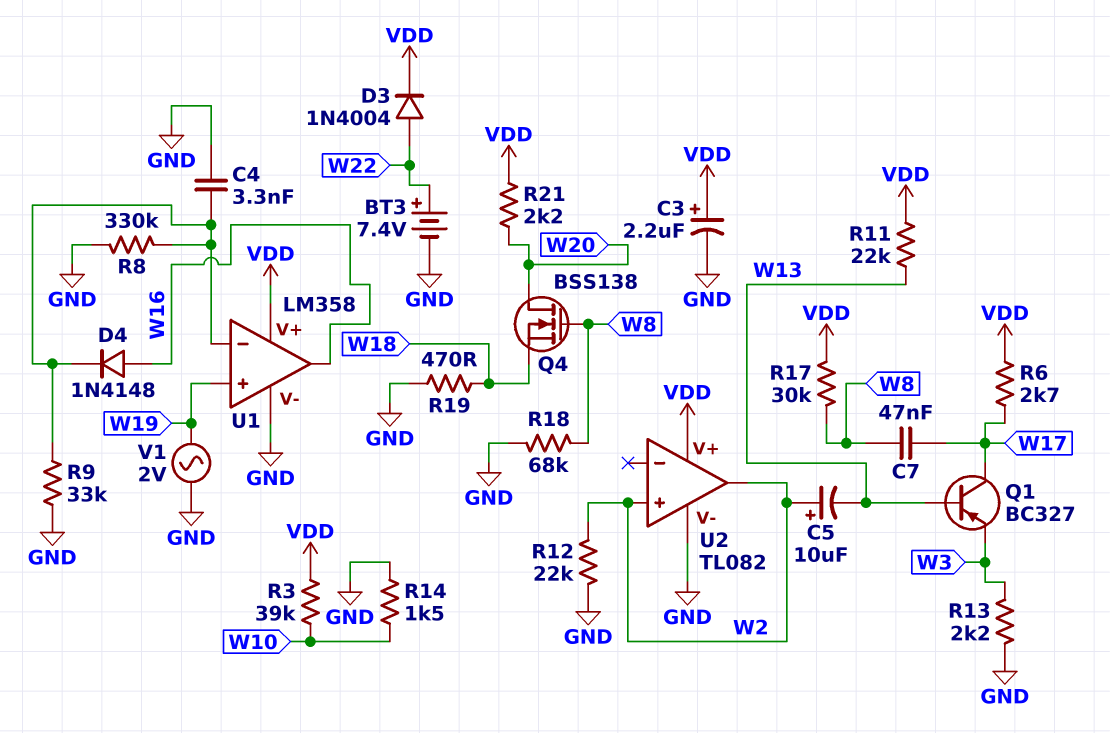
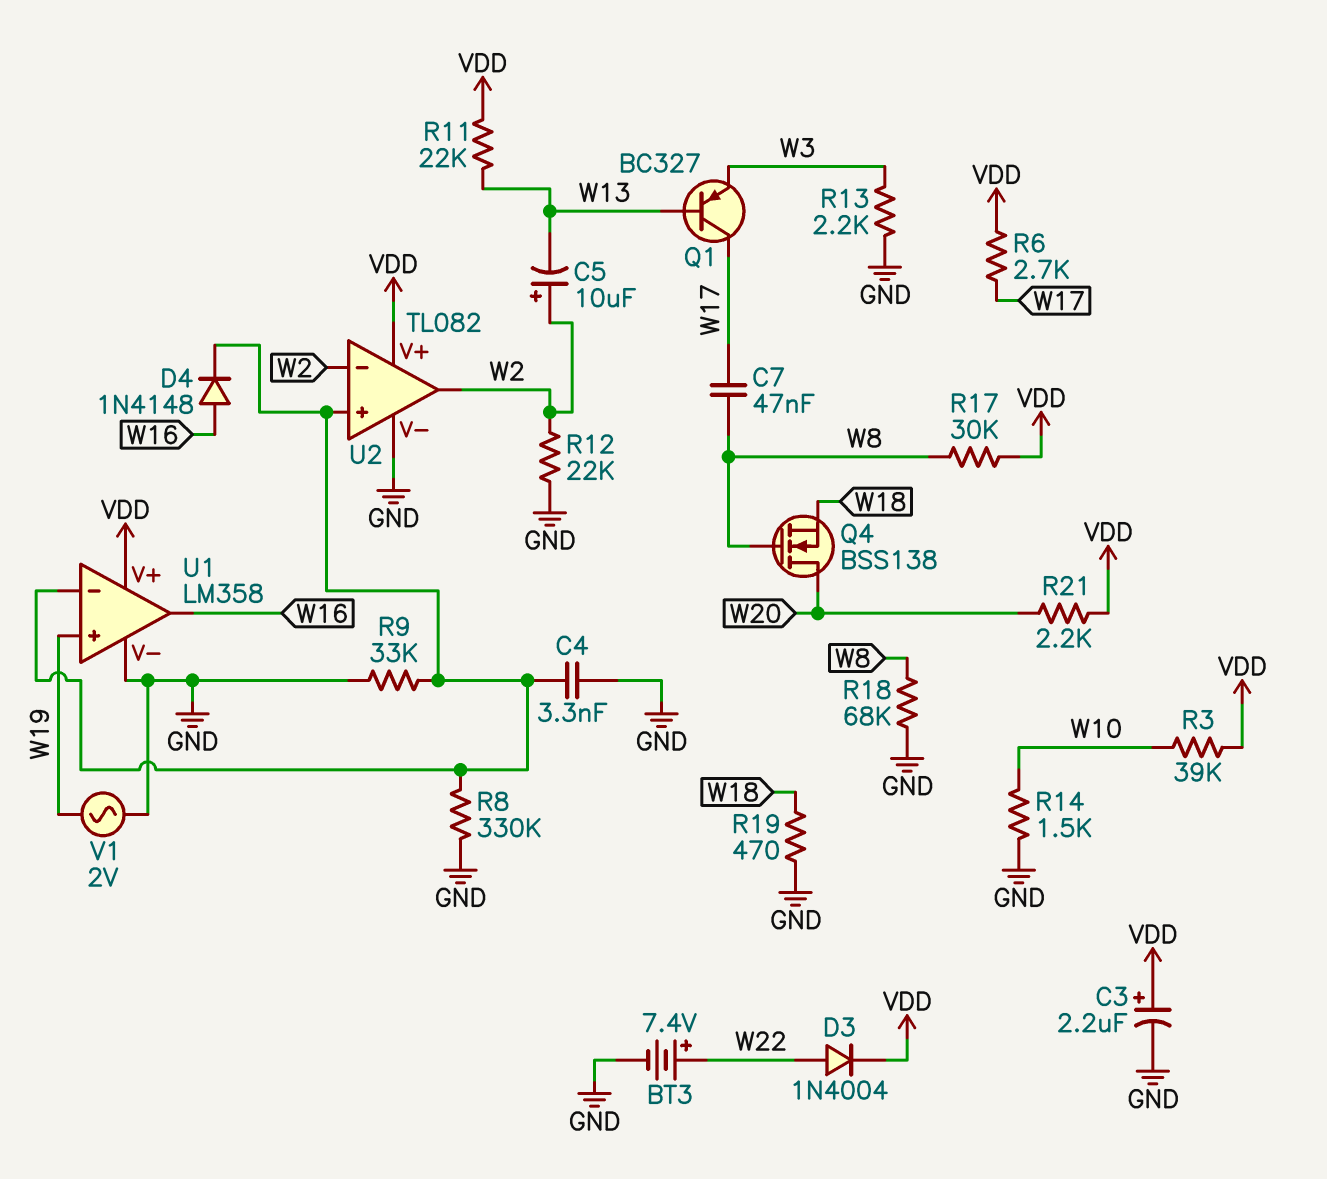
U2 pin in+: W2 -> U1/in-
U2 pin in-: none -> W2

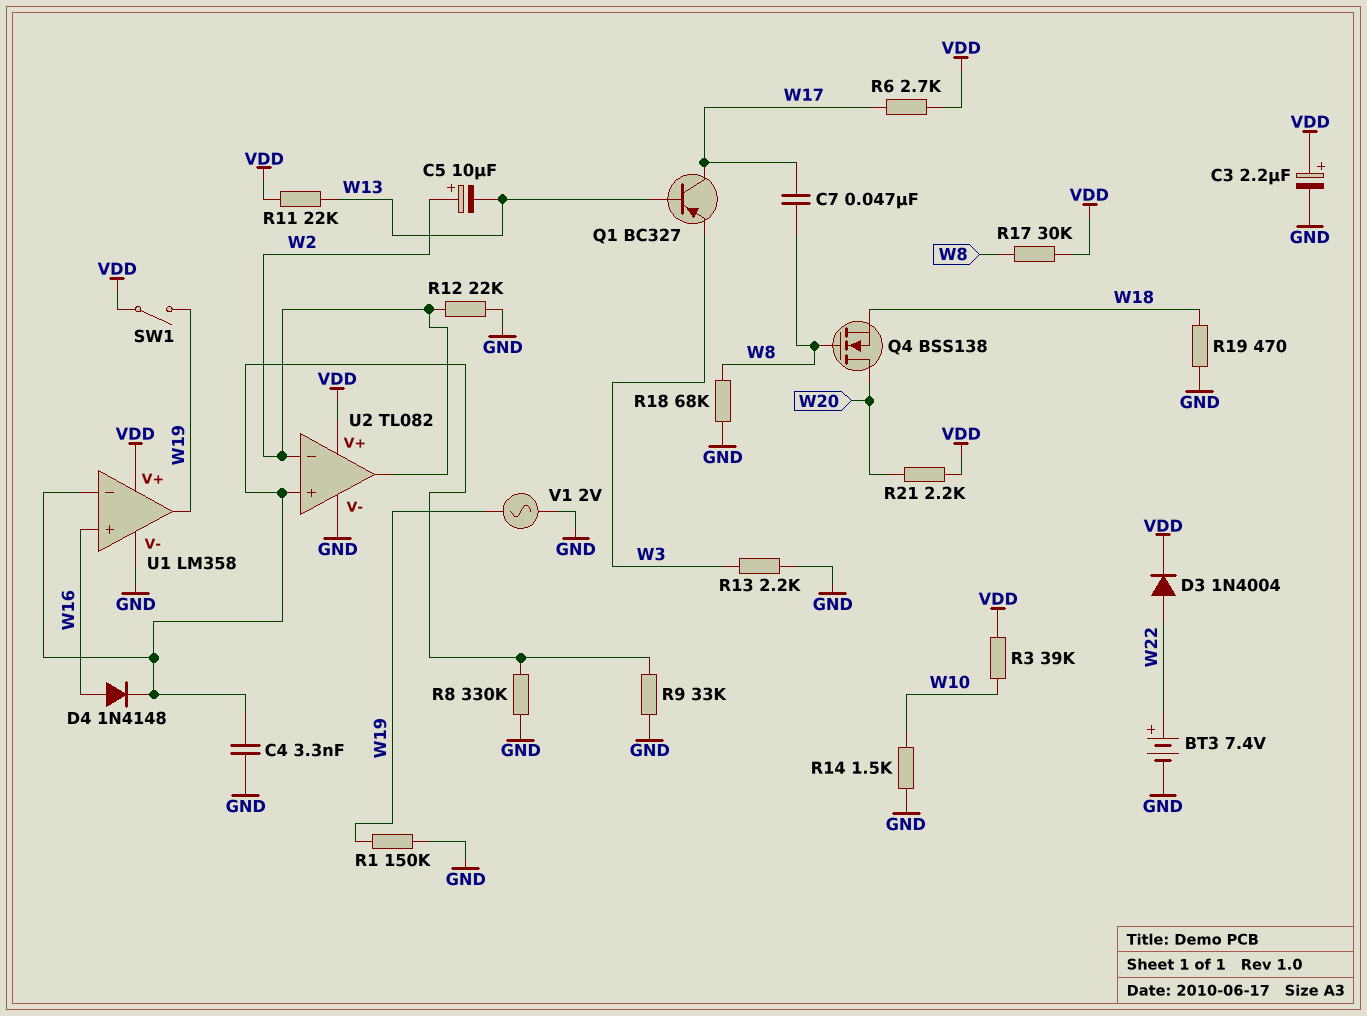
R1: none -> 150k (GND, W19)
SW1: none -> switch (VDD, W19)
U1 pin in+: W19 -> W16
U1 pin out: W16 -> W19

